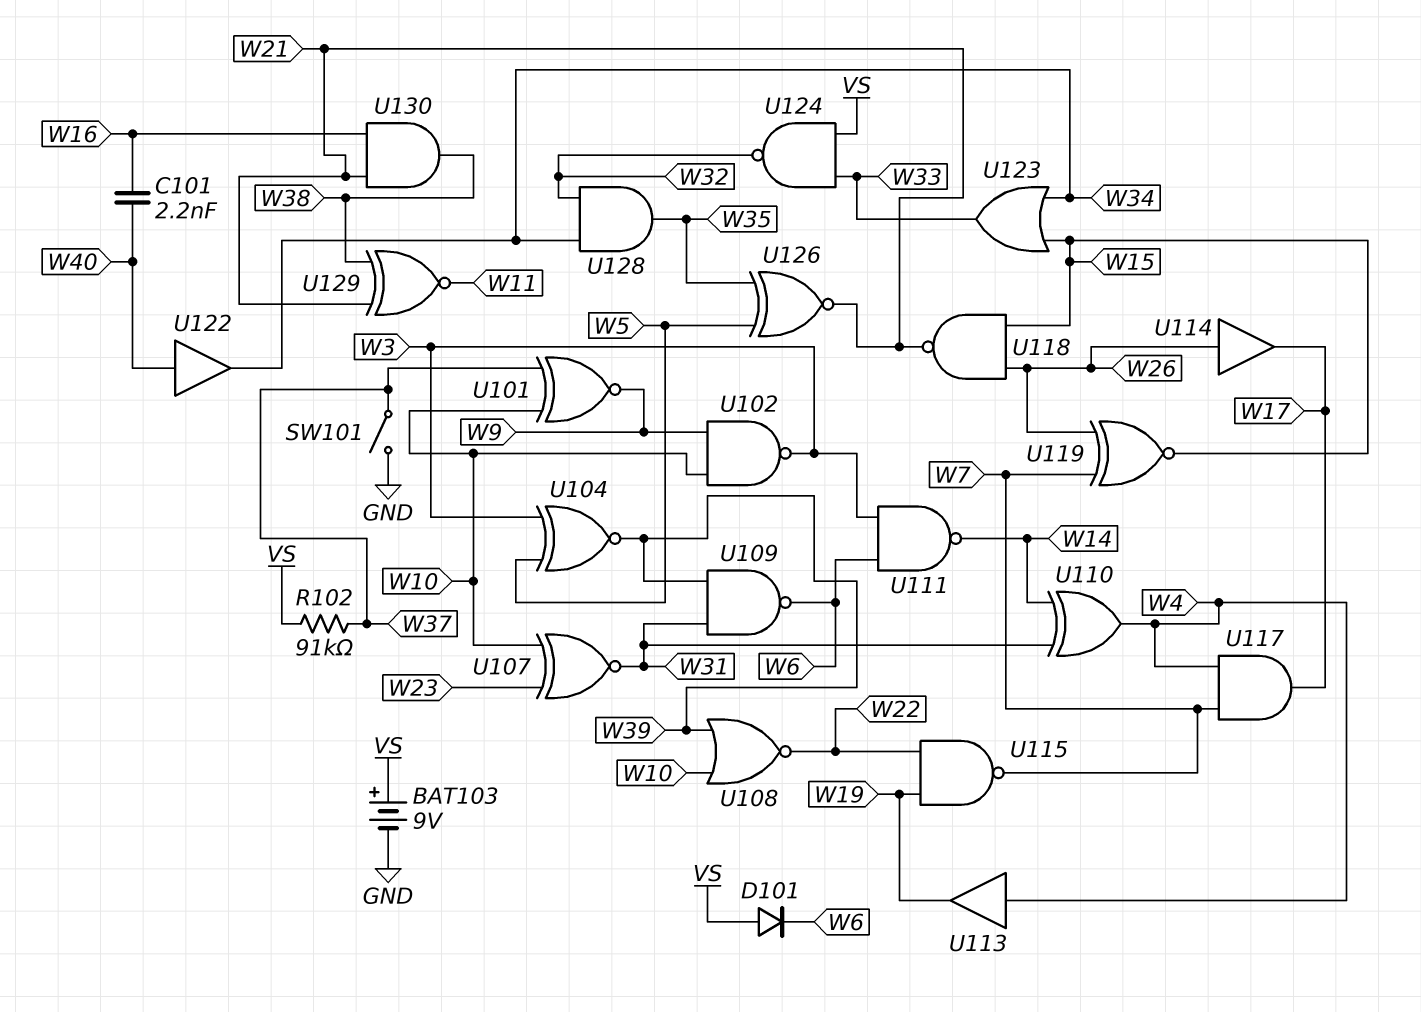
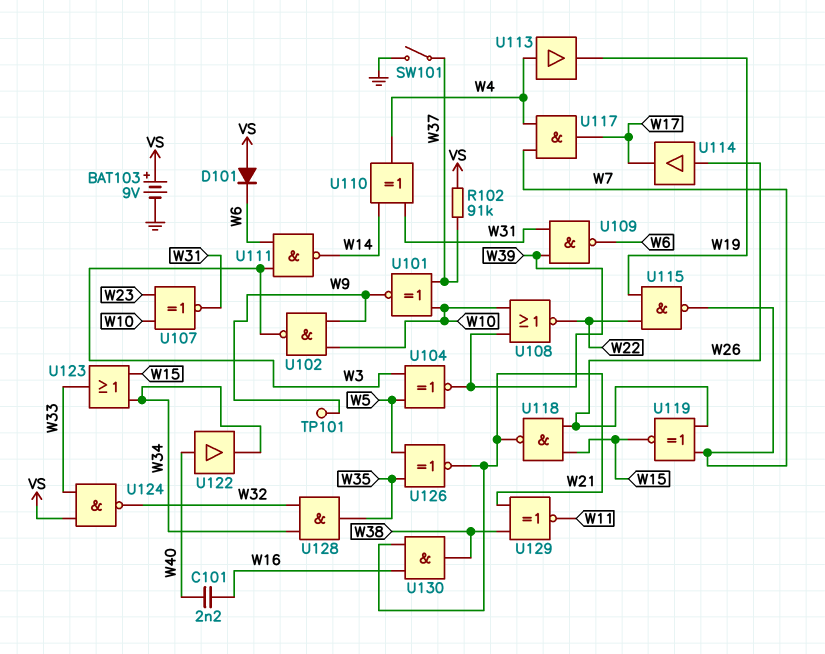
TP101: none -> test point (W9)

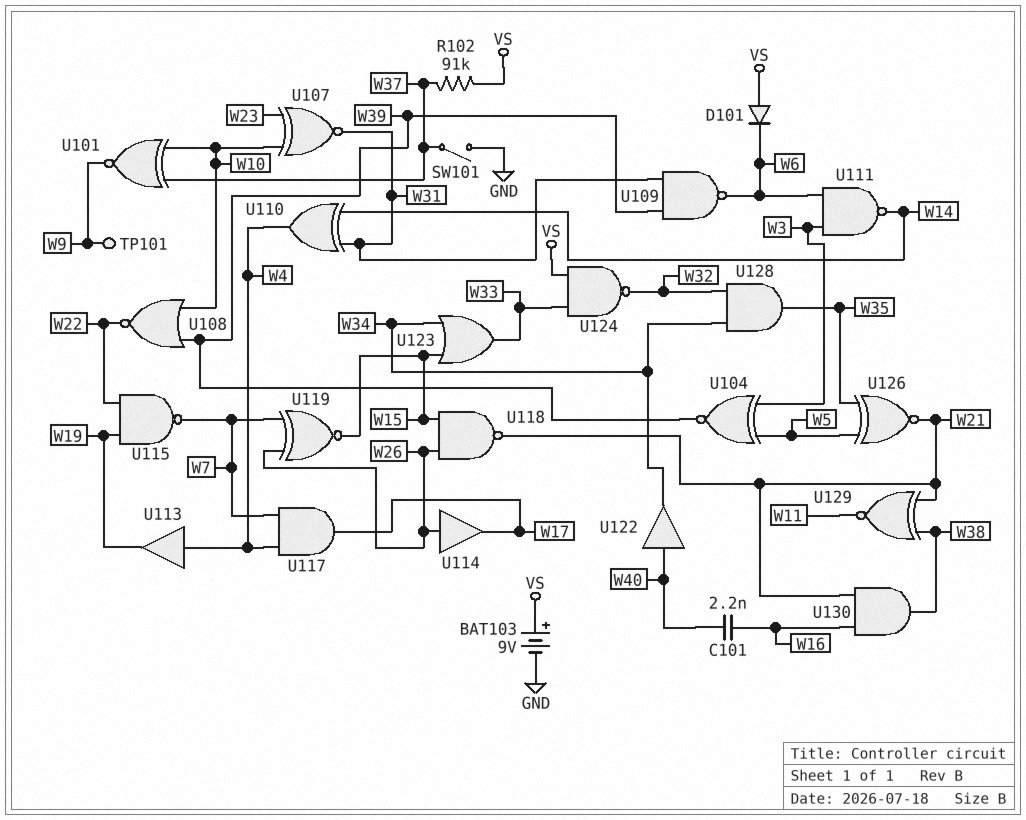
U102: NAND (in W9, in W10, out W3) -> none

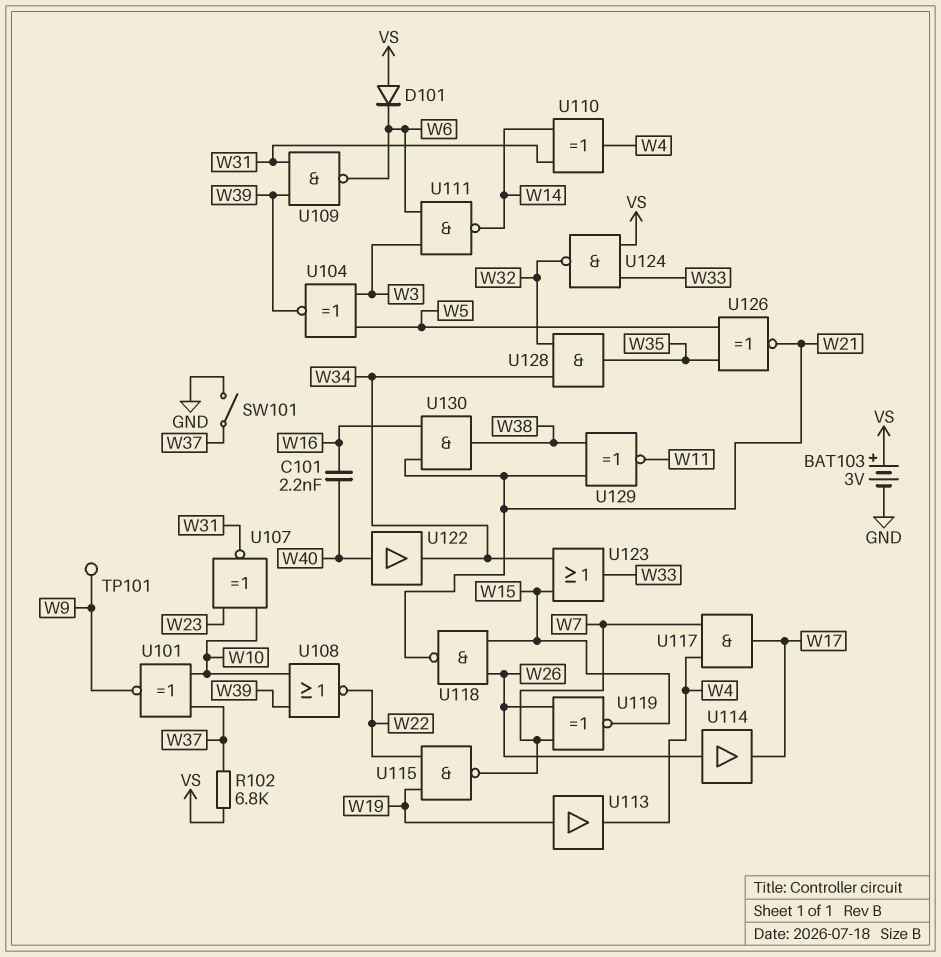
BAT103: 9V (plus VS, minus GND) -> 3V (plus VS, minus GND)
R102: 91k (VS, W37) -> 6.8k (VS, W37)
U113: buffer (in W4, out W19) -> buffer (in W19, out W4)

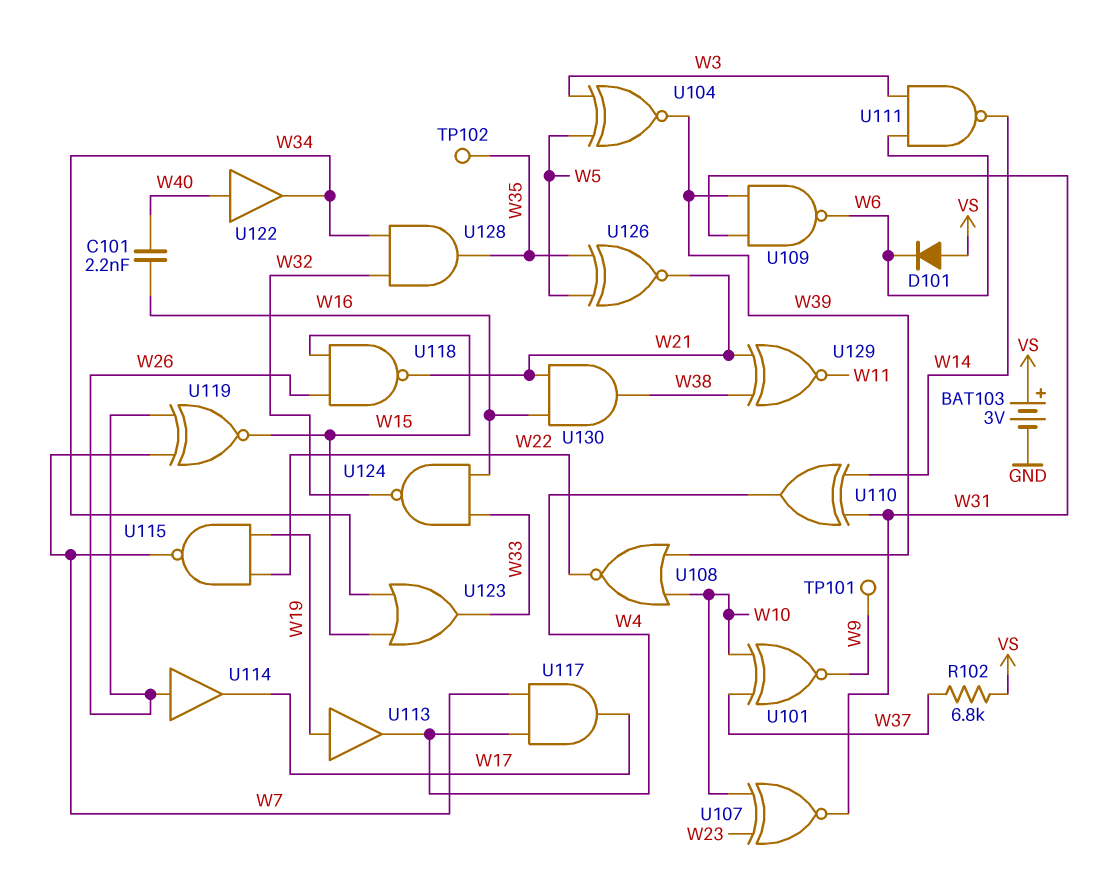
SW101: switch (GND, W37) -> none
TP102: none -> test point (W35)
U124: NAND (in VS, in W33, out W32) -> NAND (in W16, in W33, out W32)

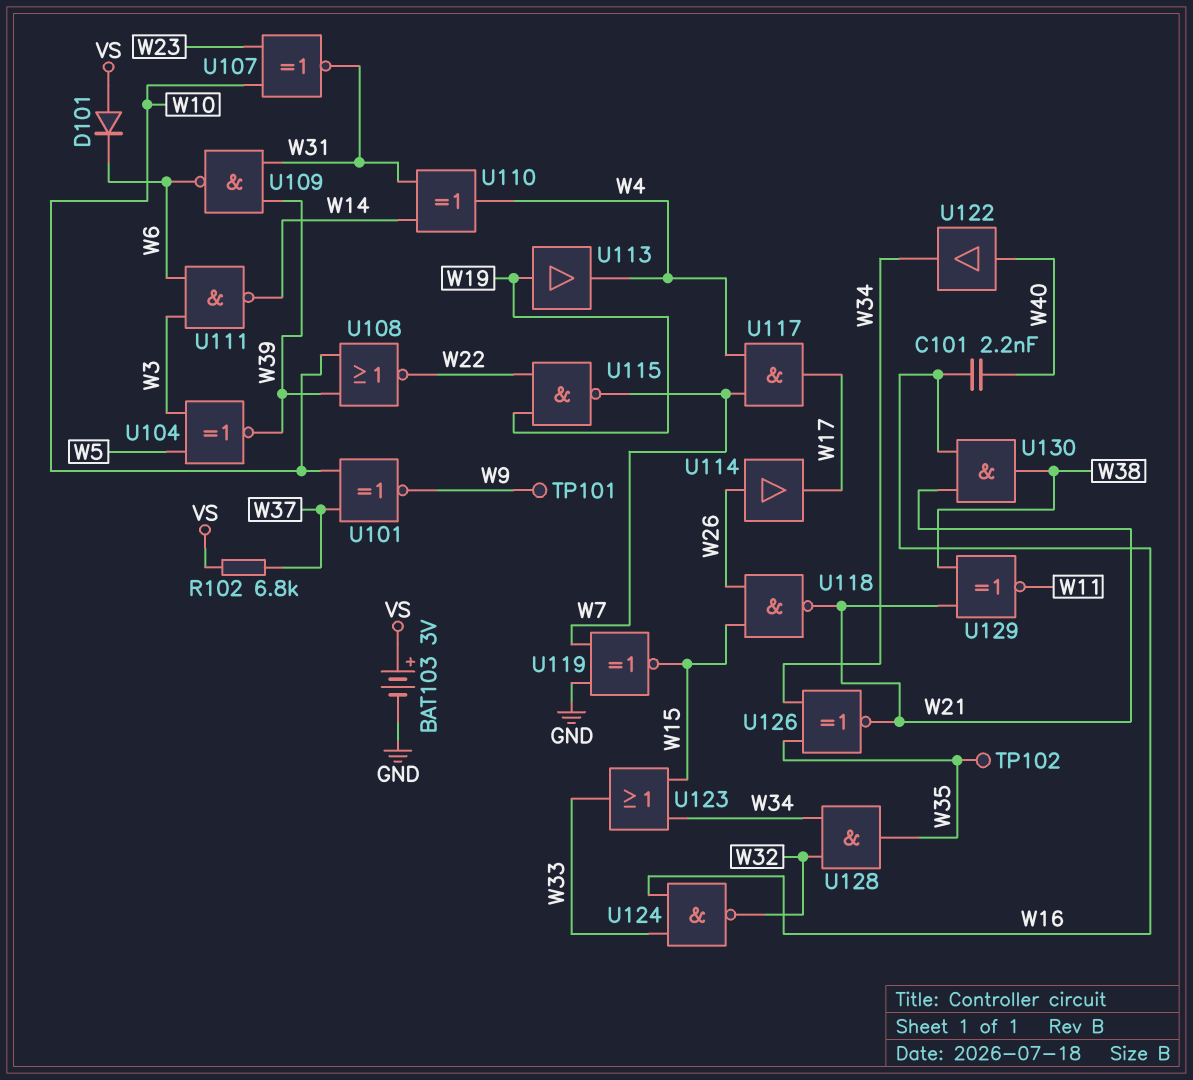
U119: XNOR (in W7, in W26, out W15) -> XNOR (in GND, in W7, out W15)
U126: XNOR (in W5, in W35, out W21) -> XNOR (in W34, in W35, out W21)

